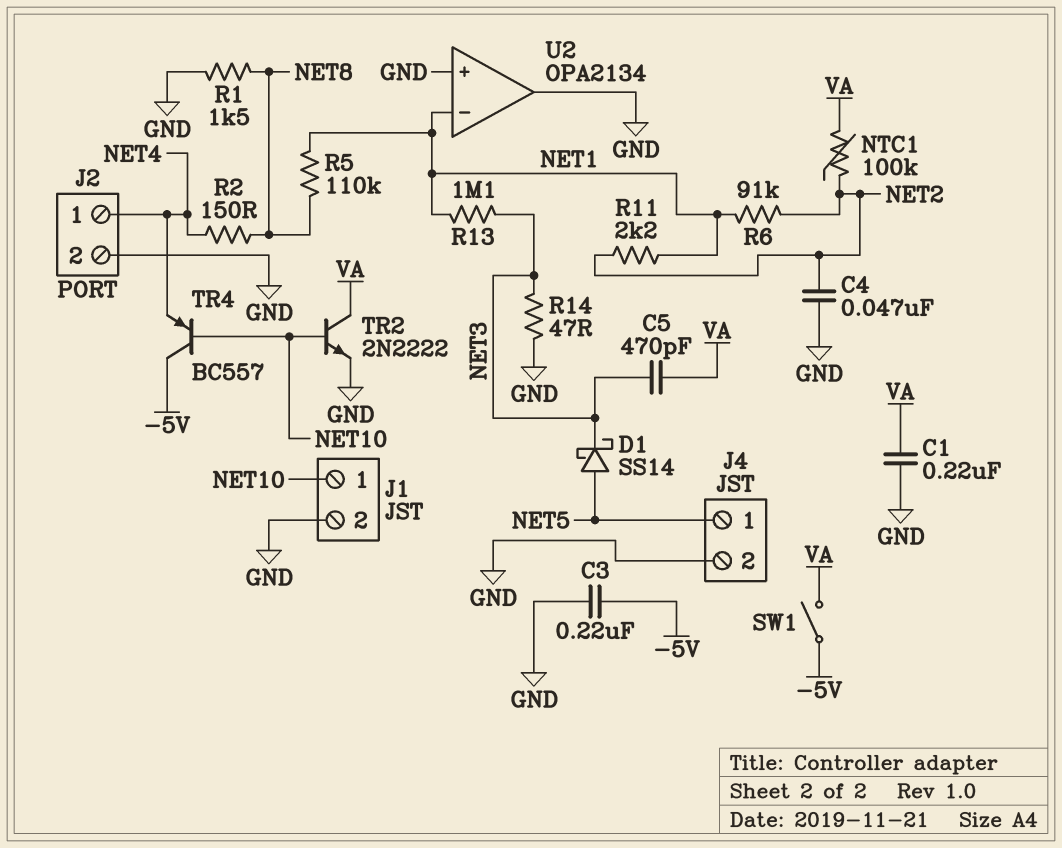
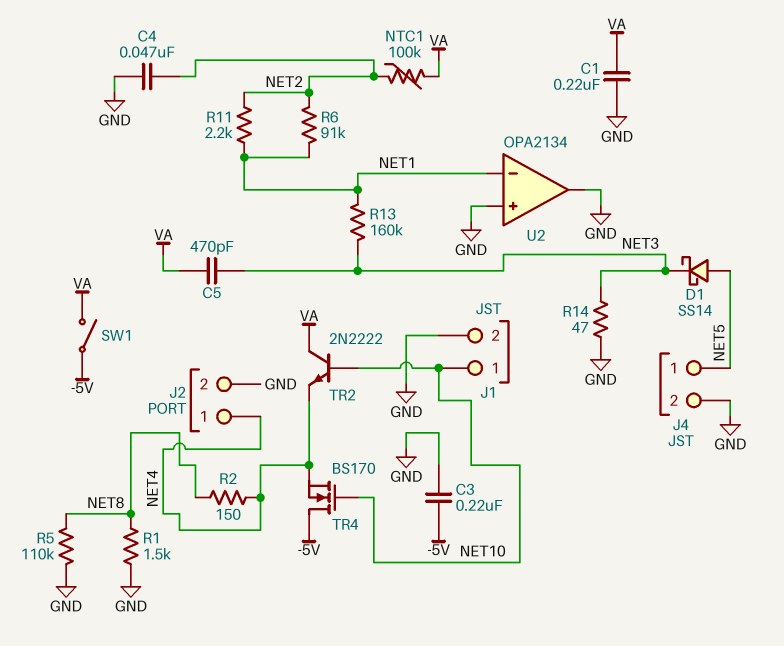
R5: 110k (NET1, NET8) -> 110k (GND, NET8)
R13: 1.1M (NET1, NET3) -> 160k (NET1, NET3)
TR2: NPN 2N2222 (B NET10, C VA, E GND) -> NPN 2N2222 (B NET10, C VA, E NET4)
TR4: PNP BC557 (B NET10, C -5V, E NET4) -> NMOS BS170 (G NET10, D -5V, S NET4)

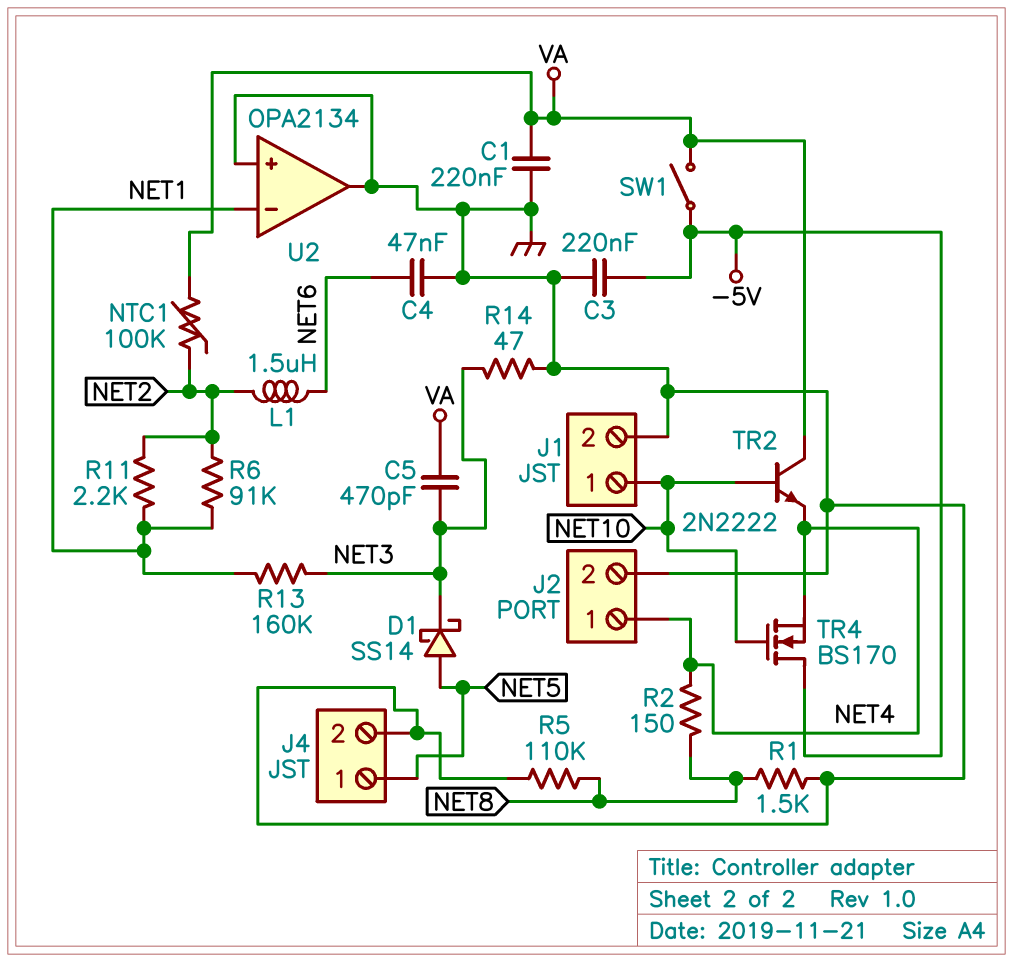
C4: 47nF (GND, NET2) -> 47nF (GND, NET6)
L1: none -> 1.5uH (NET2, NET6)

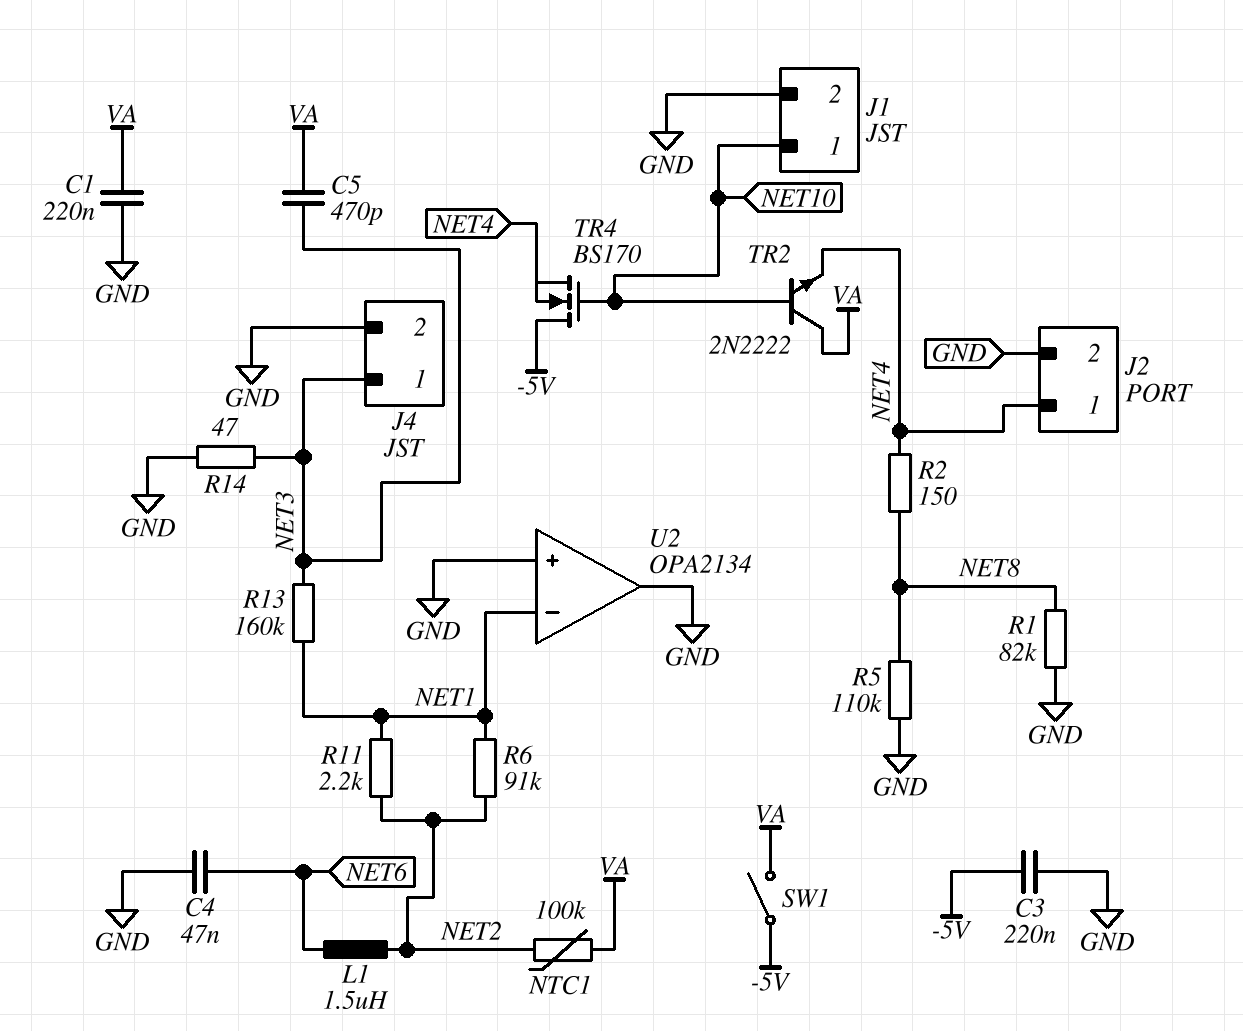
D1: schottky SS14 (A NET5, K NET3) -> none
J4 pin 1: NET5 -> NET3
R1: 1.5k (GND, NET8) -> 82k (GND, NET8)

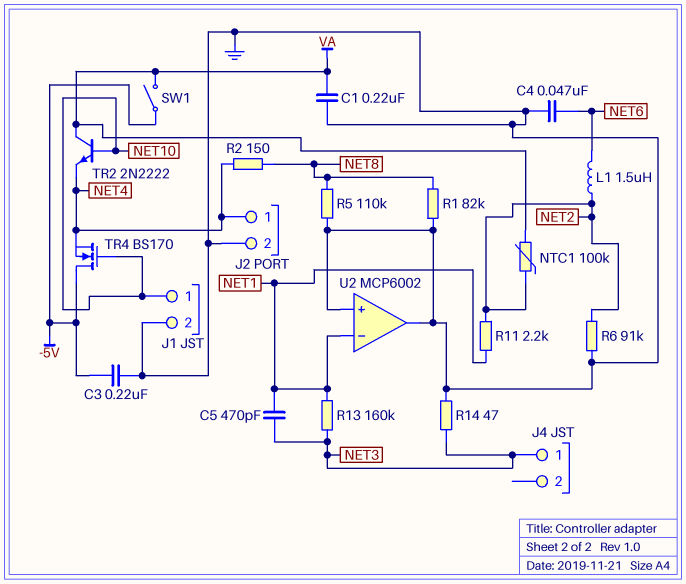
C5: 470pF (NET3, VA) -> 470pF (NET1, NET3)
J4 pin 2: GND -> none
R6: 91k (NET1, NET2) -> 91k (GND, NET2)
U2: OPA2134 -> MCP6002

